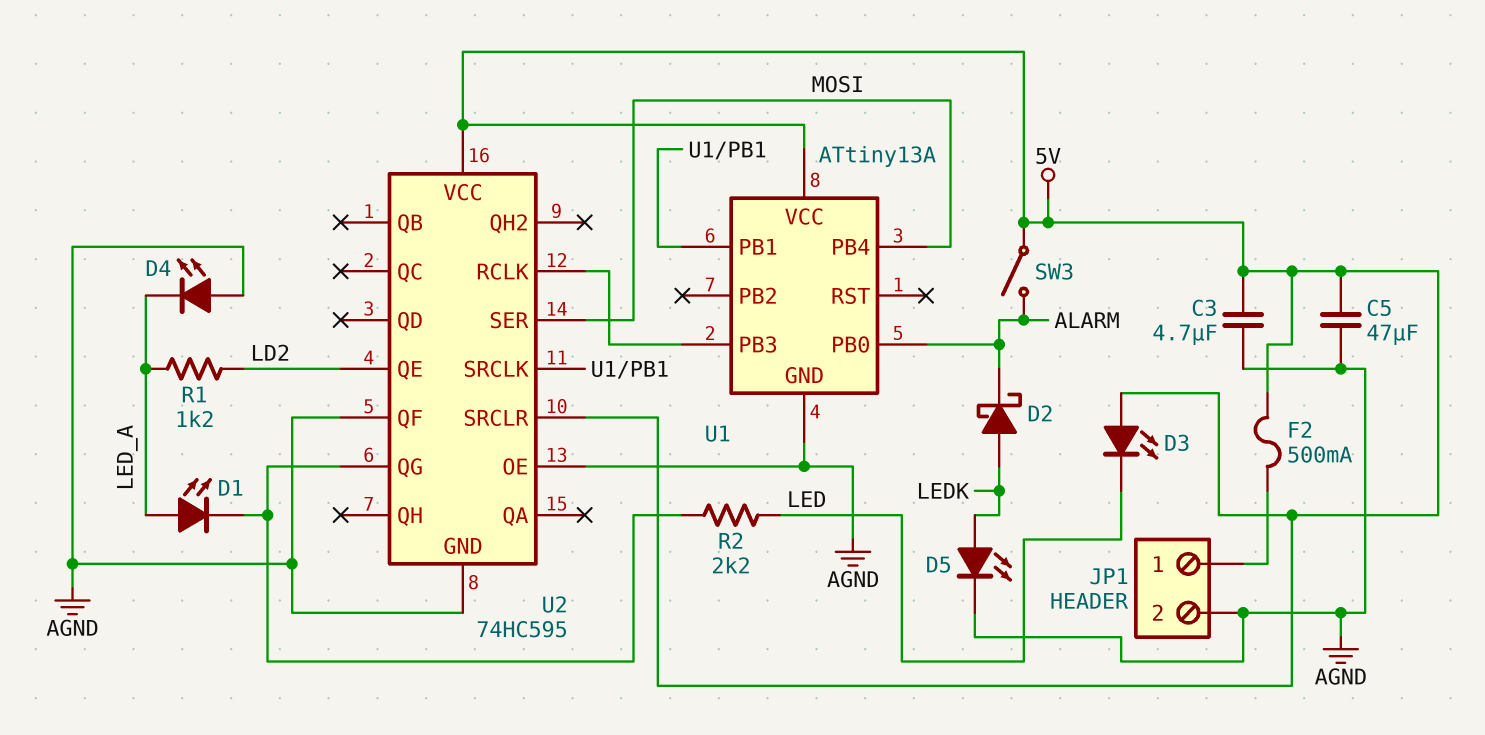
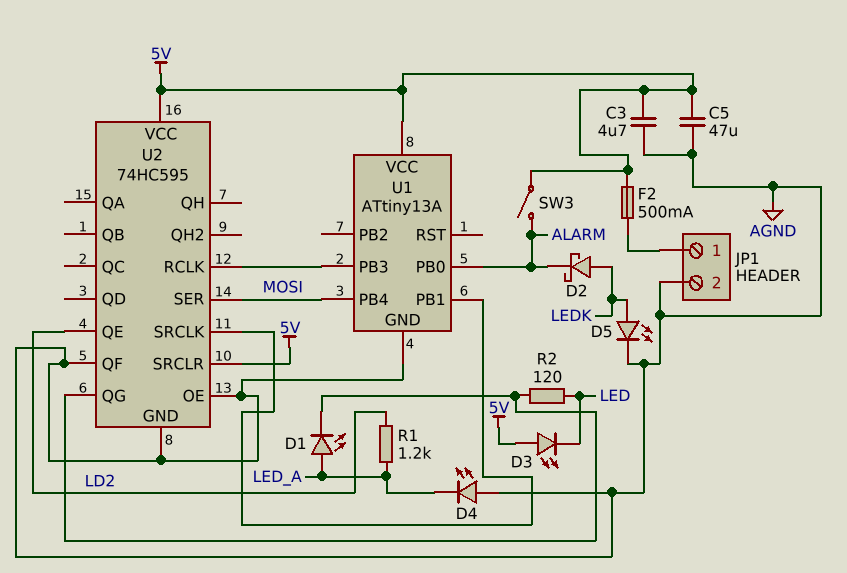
R2: 2.2k (LED, U2/QG) -> 120 (LED, U2/QG)

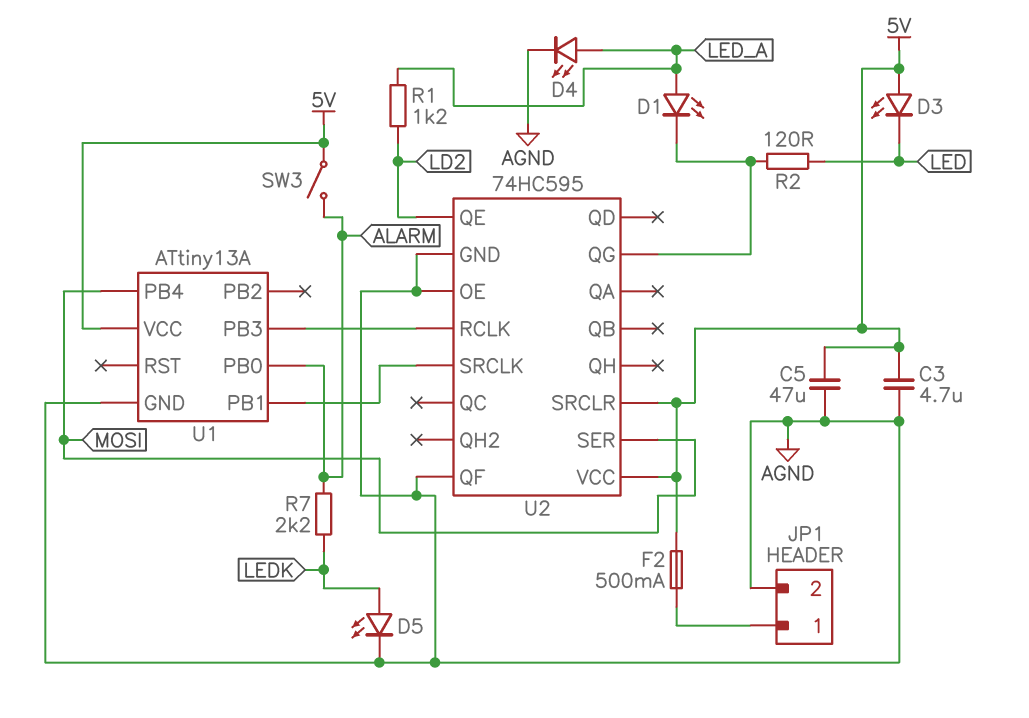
D2: schottky (A LEDK, K ALARM) -> none
D4: LED (A AGND, K LED_A) -> LED (A LED_A, K AGND)
R7: none -> 2.2k (ALARM, LEDK)

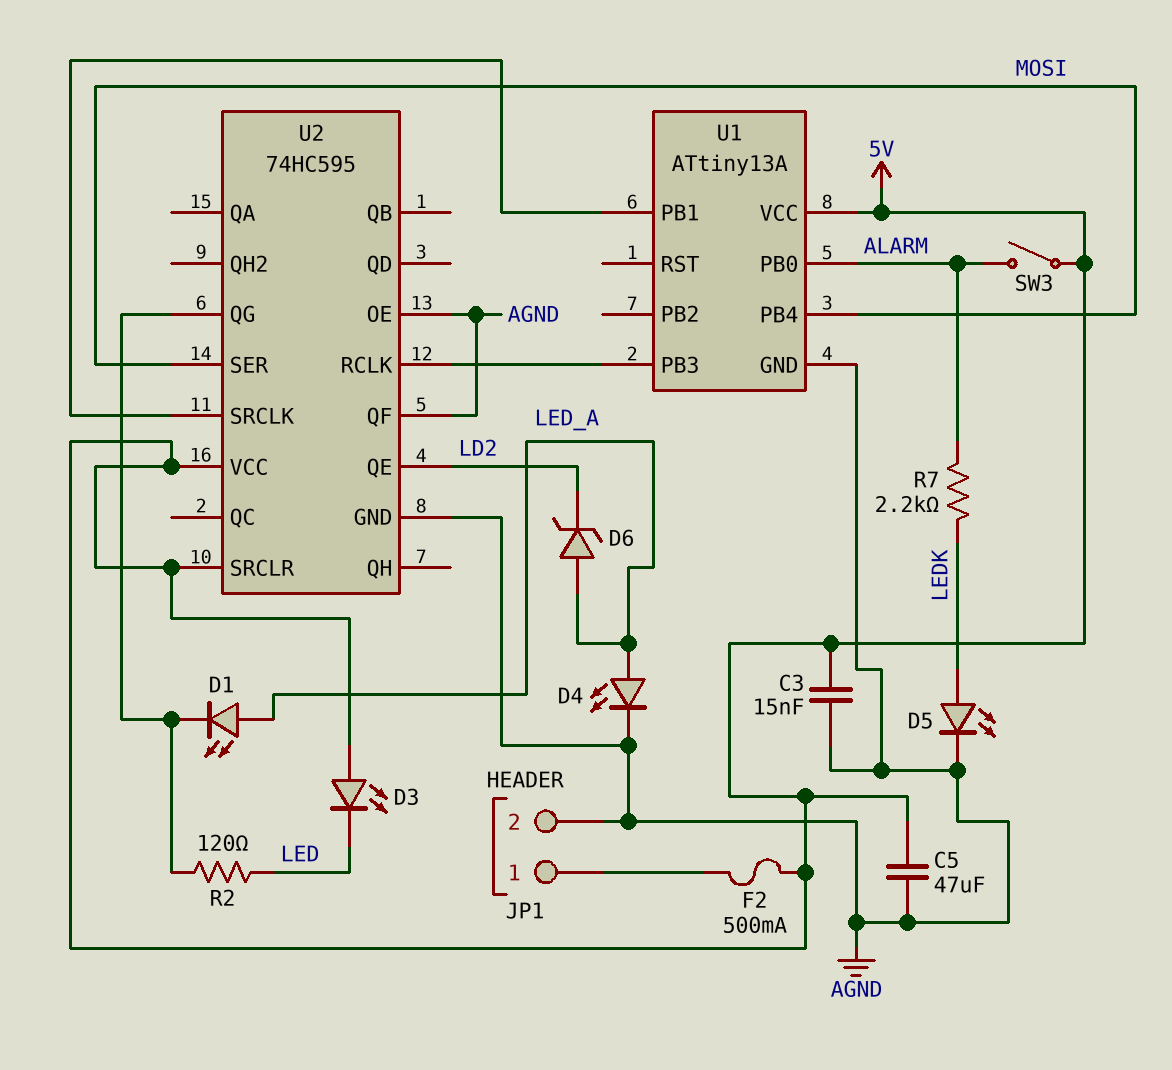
C3: 4.7uF (5V, AGND) -> 15nF (5V, AGND)
D6: none -> zener (A LED_A, K LD2)
R1: 1.2k (LD2, LED_A) -> none

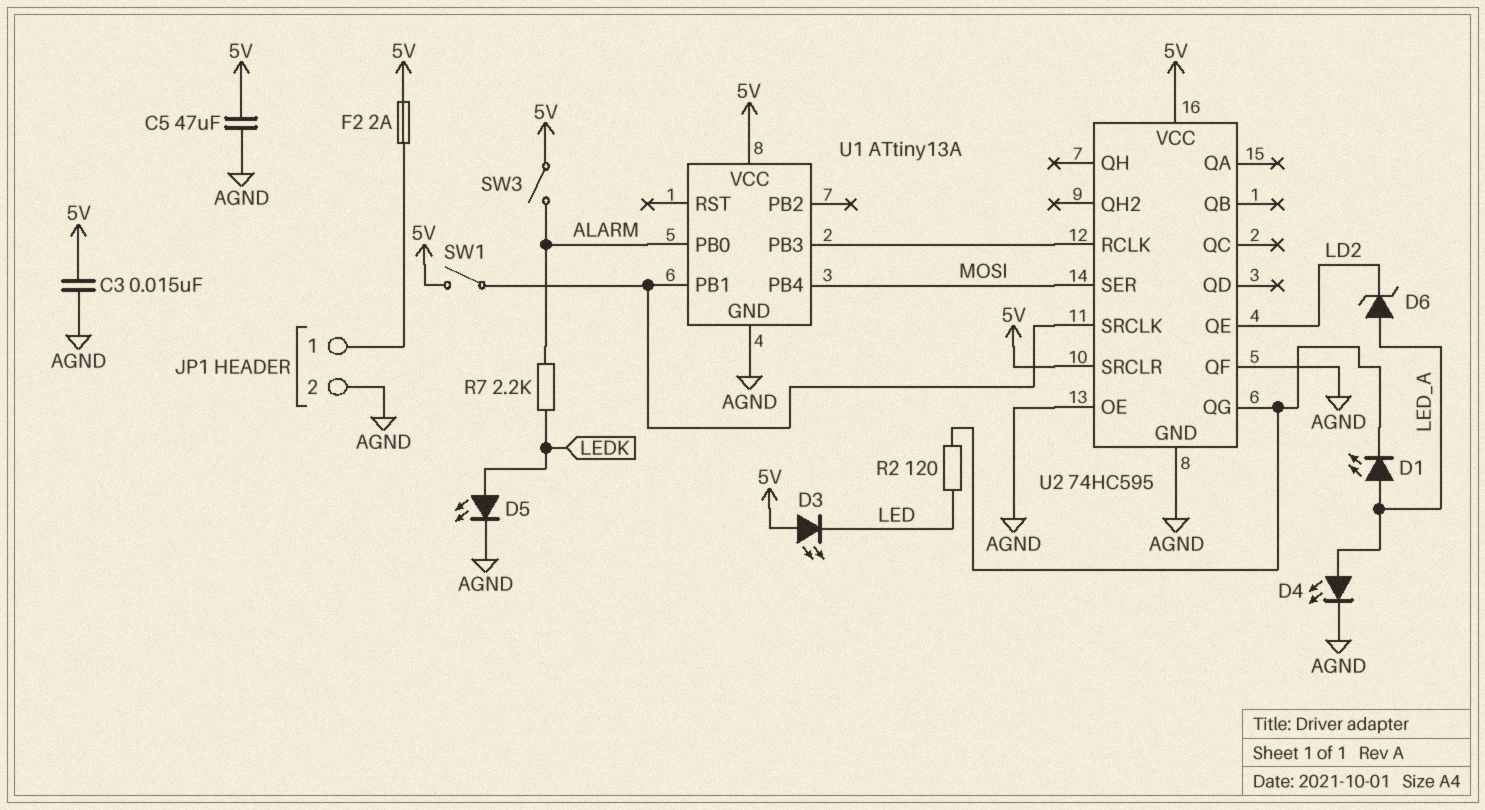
F2: 500mA (5V, JP1/1) -> 2A (5V, JP1/1)
SW1: none -> switch (5V, U1/PB1)

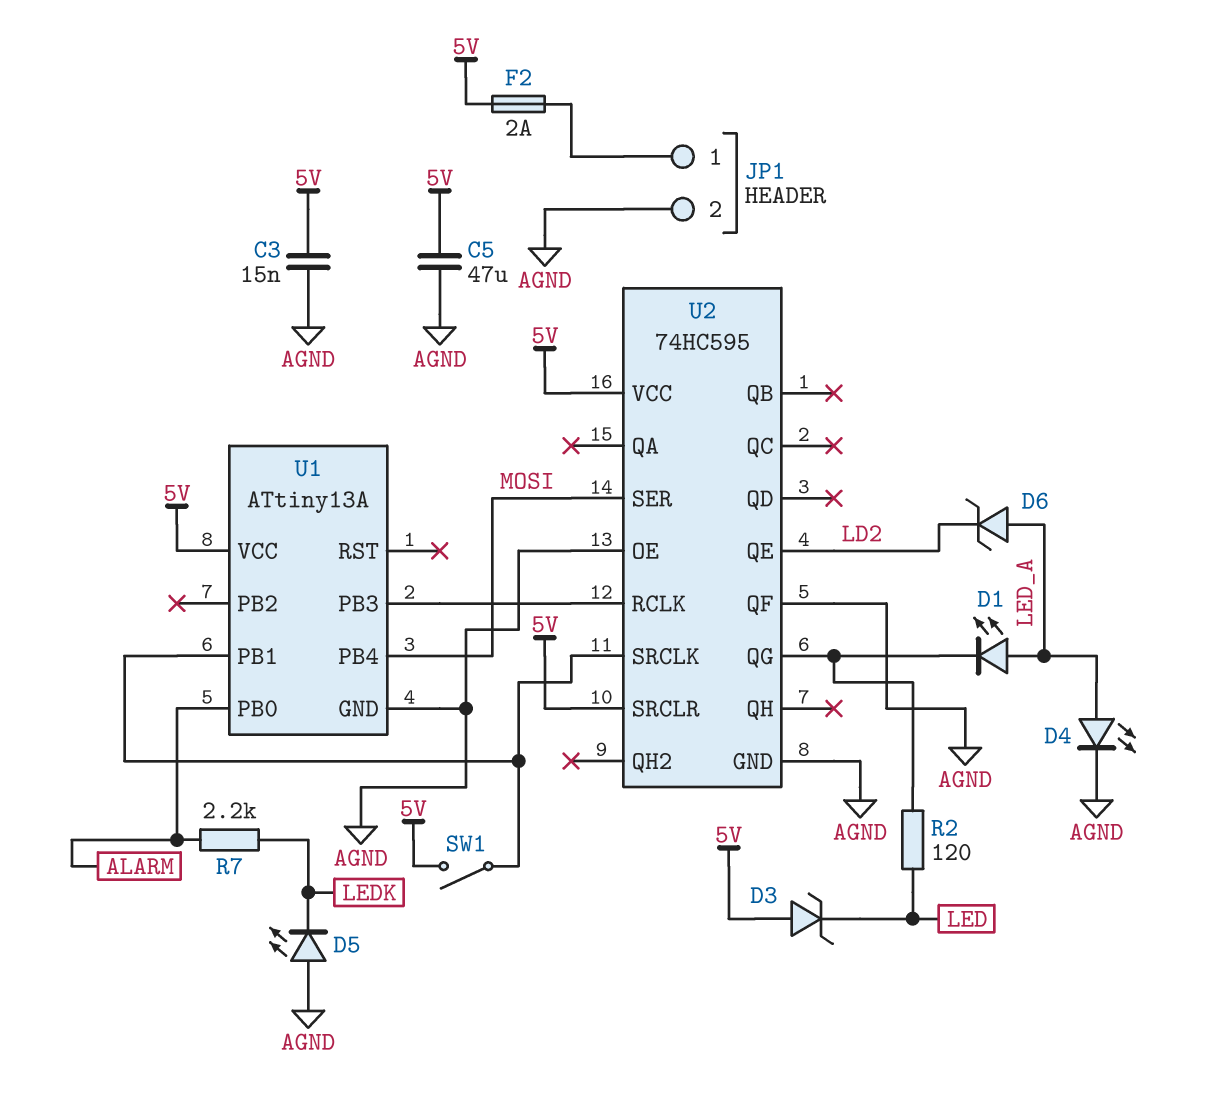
D3: LED (A 5V, K LED) -> zener (A 5V, K LED)
D5: LED (A LEDK, K AGND) -> LED (A AGND, K LEDK)
SW3: switch (5V, ALARM) -> none

